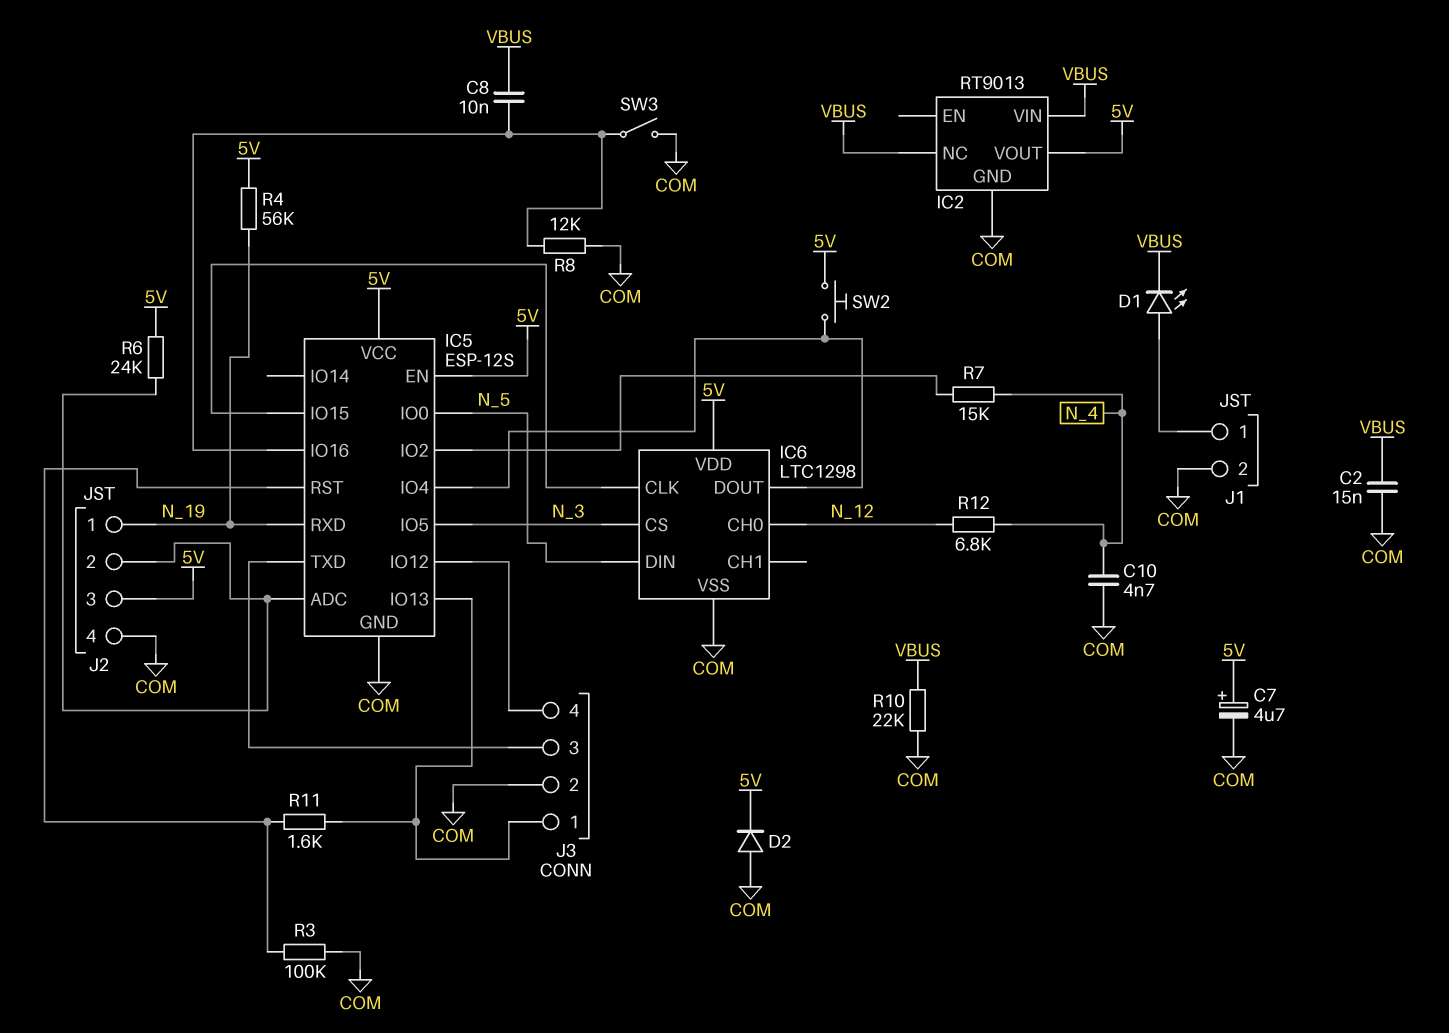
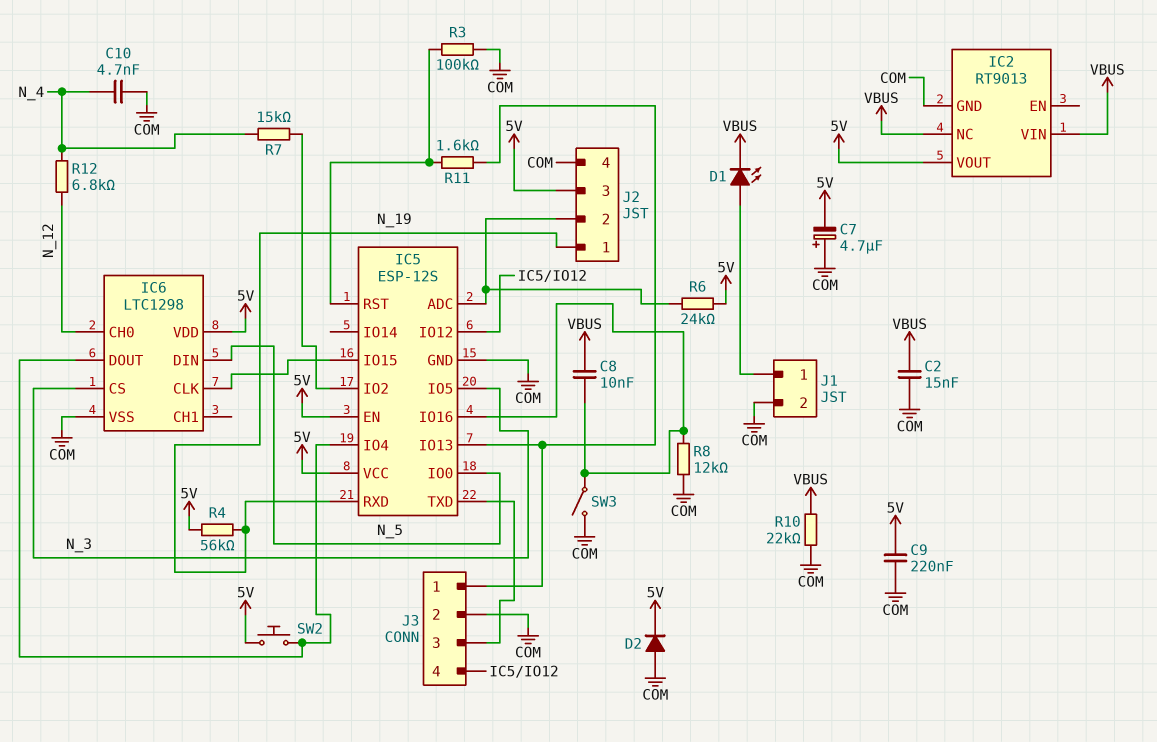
C7: 4.7uF (plus 5V, minus COM) -> 4.7uF (plus COM, minus 5V)
C9: none -> 220nF (5V, COM)

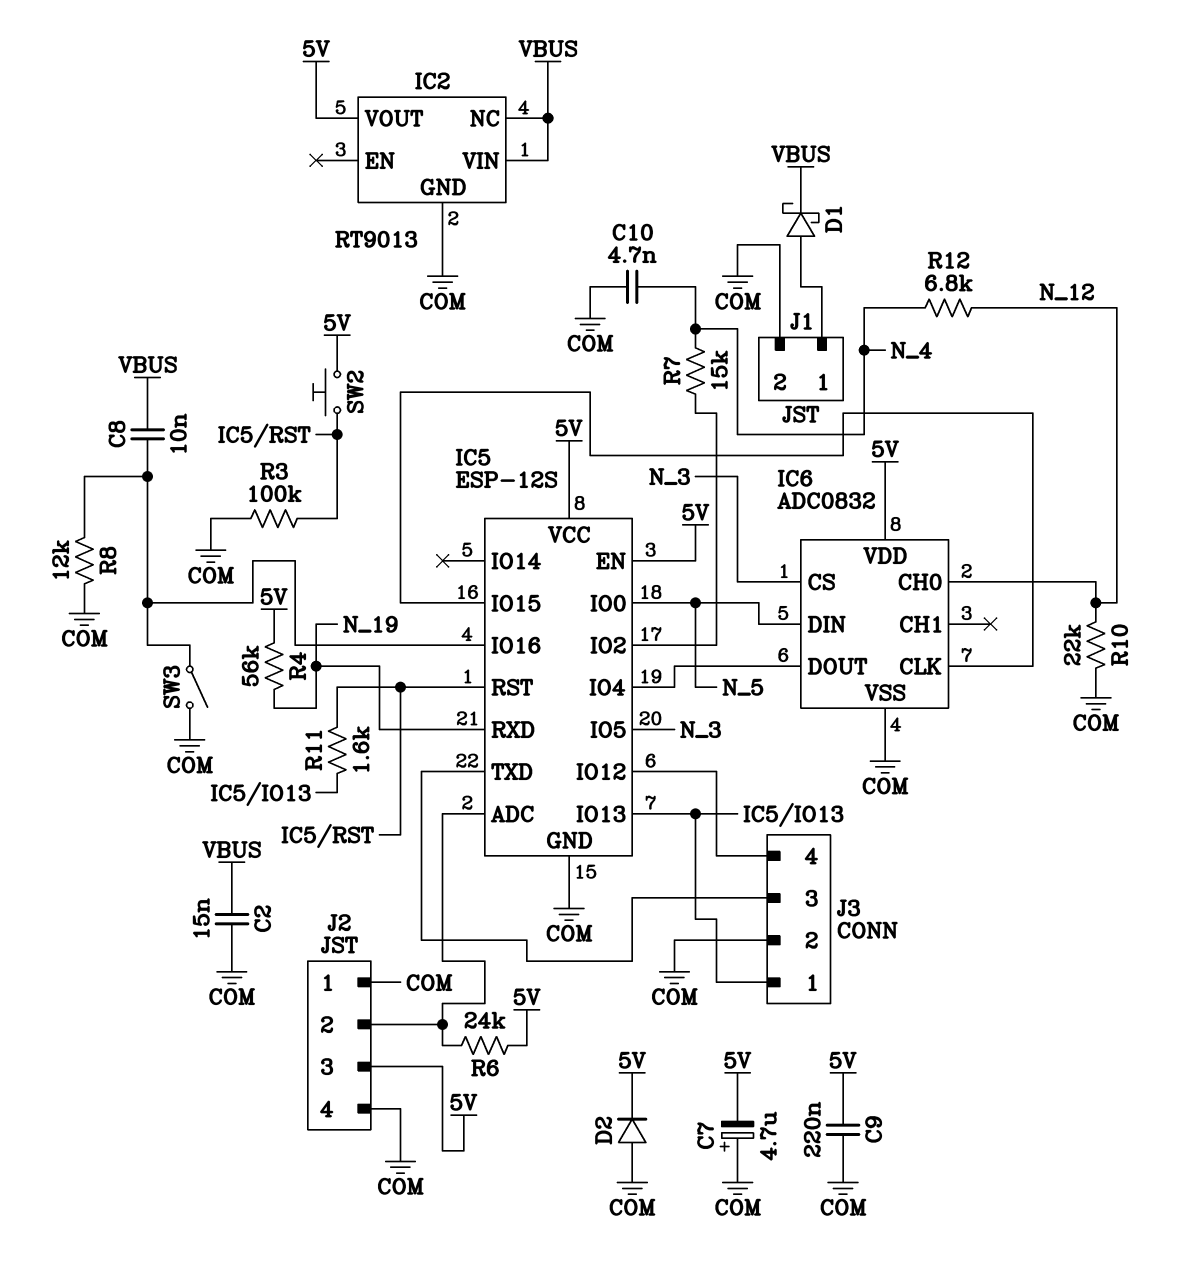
D1: LED (A J1/1, K VBUS) -> schottky (A J1/1, K VBUS)
IC6: LTC1298 -> ADC0832
J2 pin 1: N_19 -> COM
R10: 22k (COM, VBUS) -> 22k (COM, N_12)
SW2: button (5V, IC5/IO4) -> button (5V, IC5/RST)

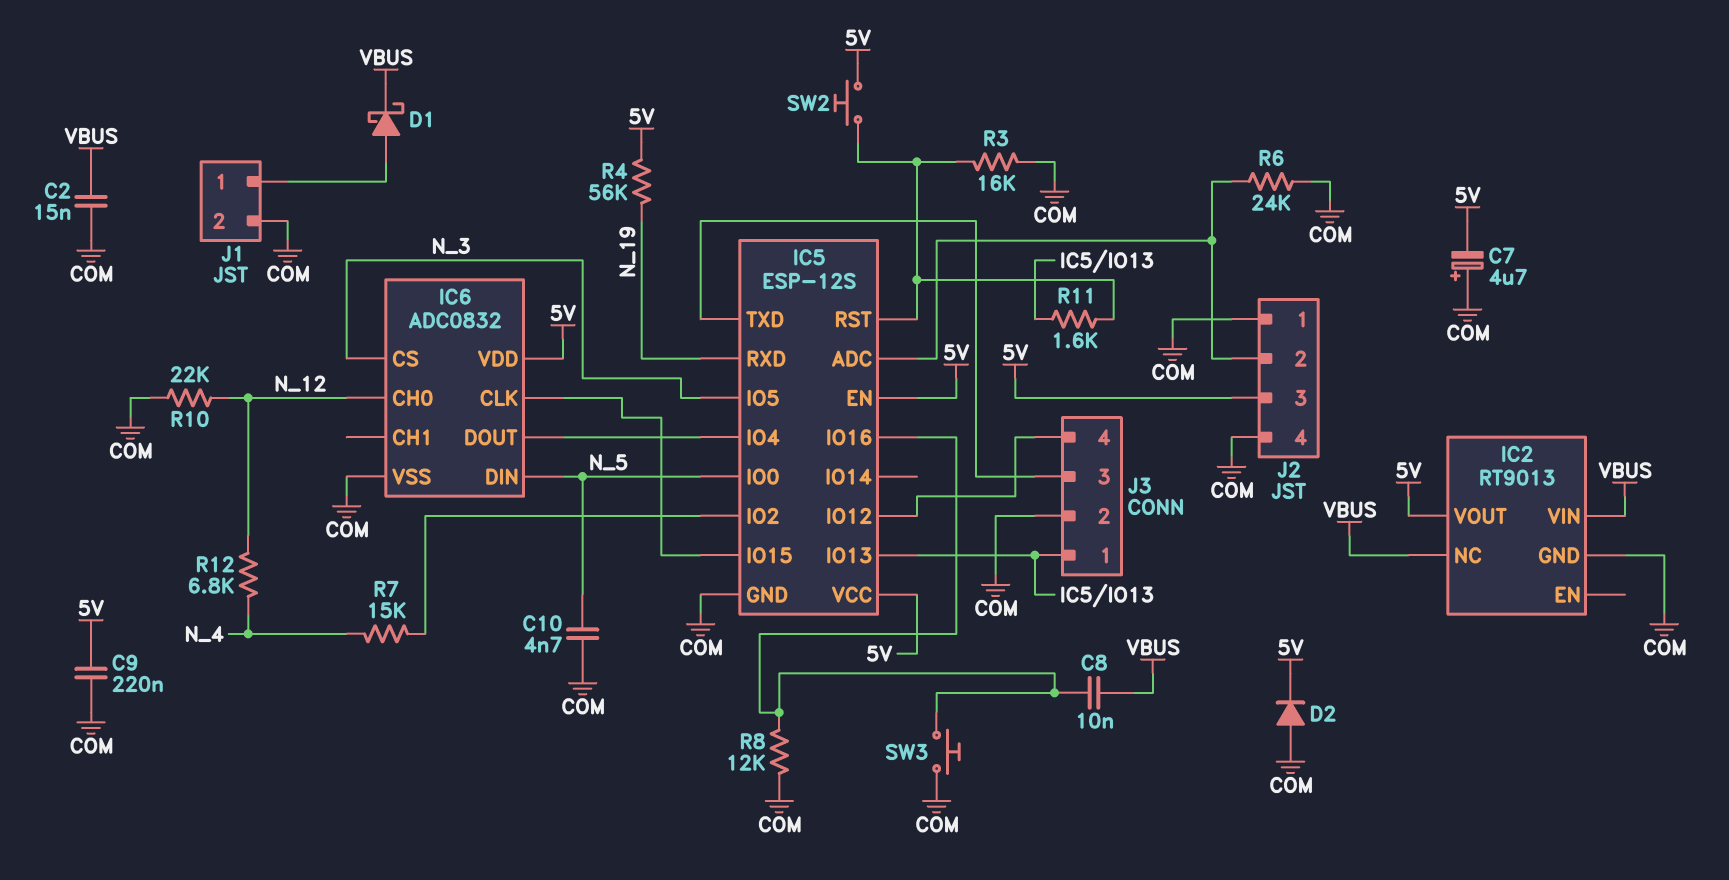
C10: 4.7nF (COM, N_4) -> 4.7nF (COM, N_5)
R3: 100k (COM, IC5/RST) -> 16k (COM, IC5/RST)
R6: 24k (5V, IC5/ADC) -> 24k (COM, IC5/ADC)
SW3: switch (COM, IC5/IO16) -> button (COM, IC5/IO16)

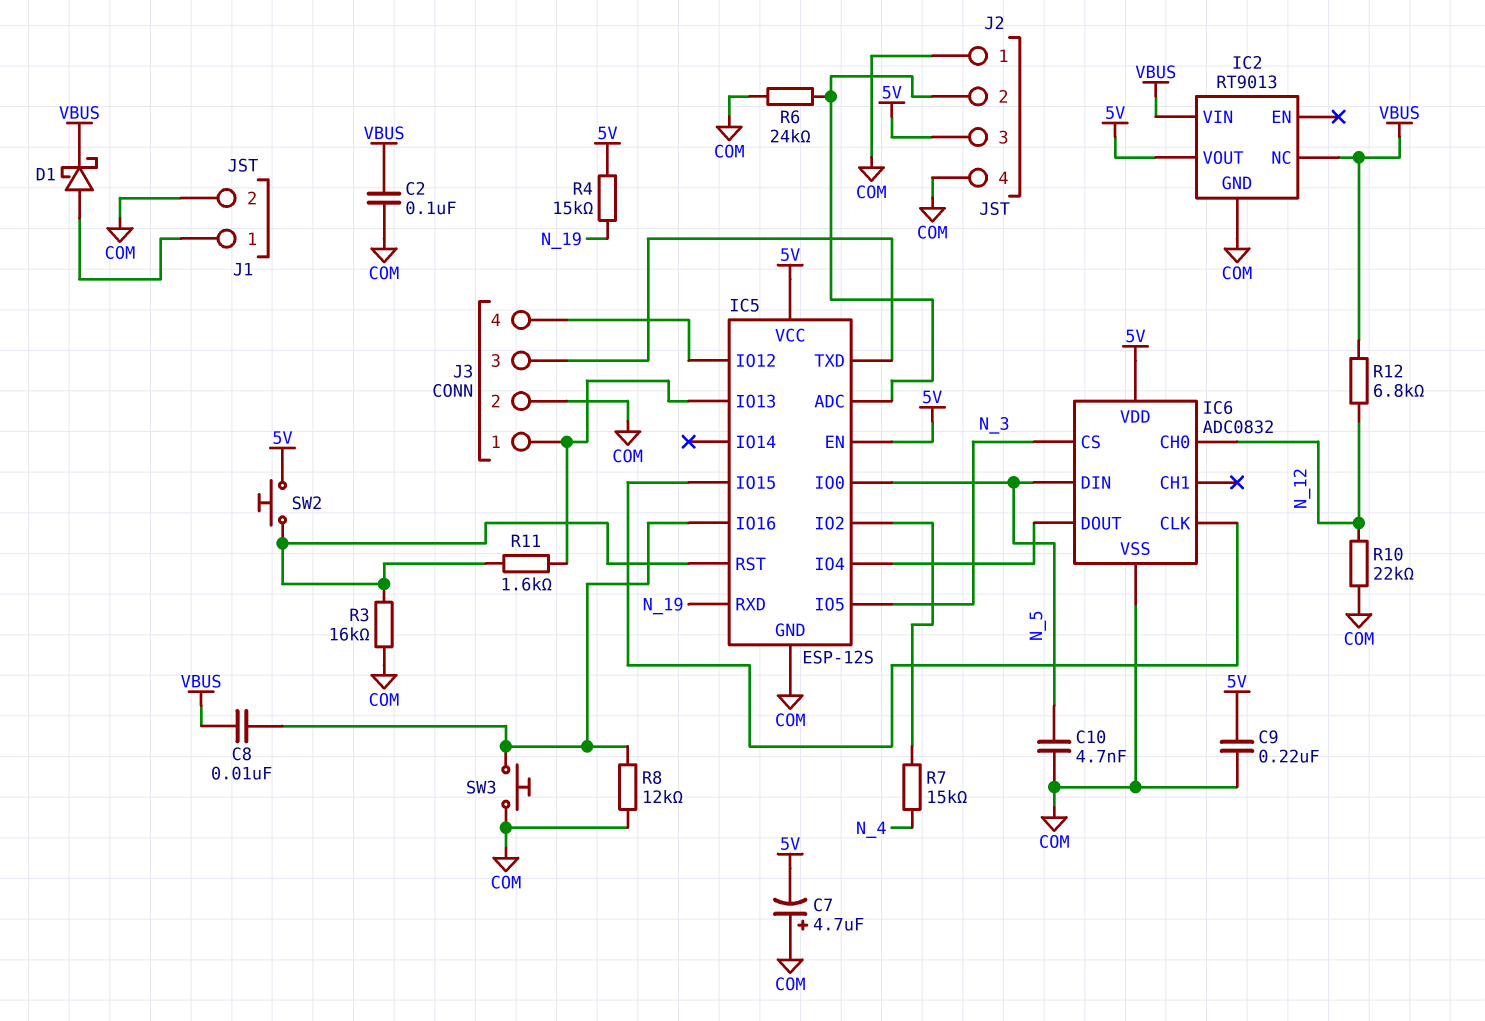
C2: 15nF (COM, VBUS) -> 100nF (COM, VBUS)
D2: diode (A COM, K 5V) -> none
R4: 56k (5V, N_19) -> 15k (5V, N_19)
R12: 6.8k (N_4, N_12) -> 6.8k (N_12, VBUS)

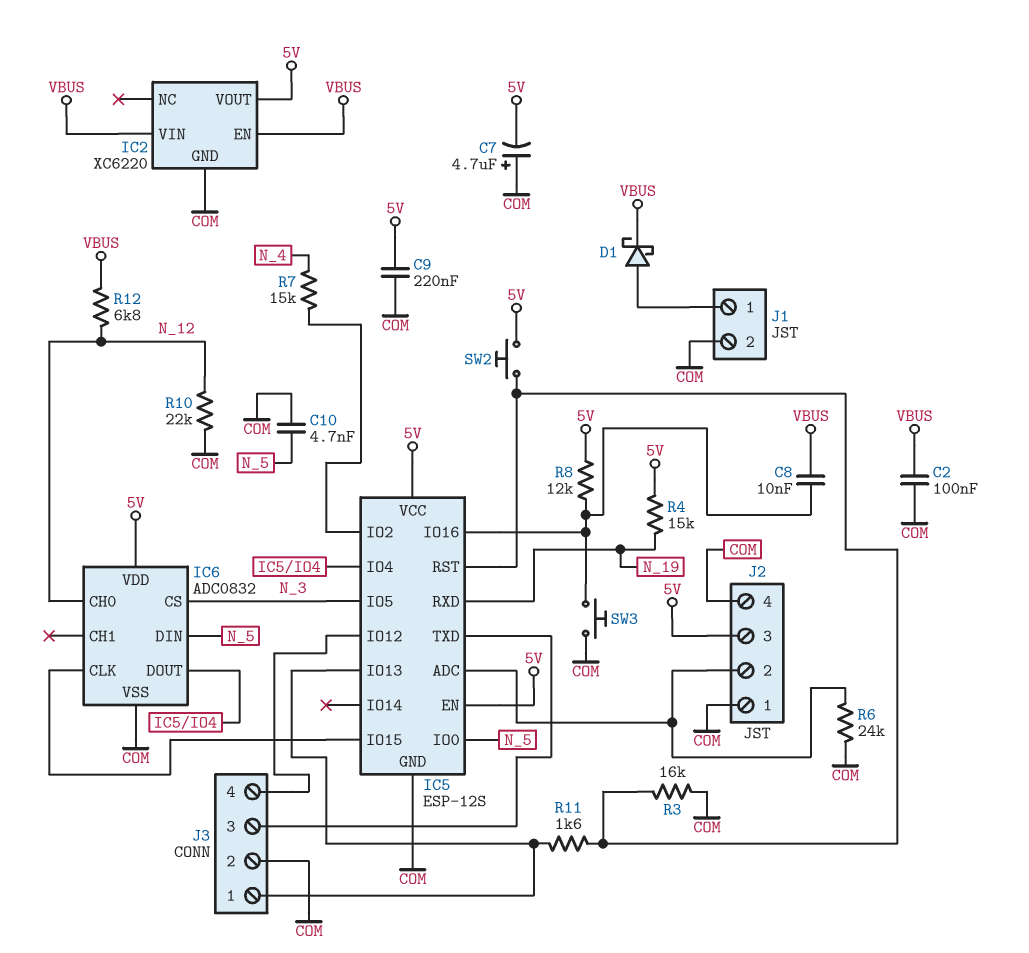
IC2: RT9013 -> XC6220
IC2 pin EN: none -> VBUS
IC2 pin NC: VBUS -> none
R8: 12k (COM, IC5/IO16) -> 12k (5V, IC5/IO16)

